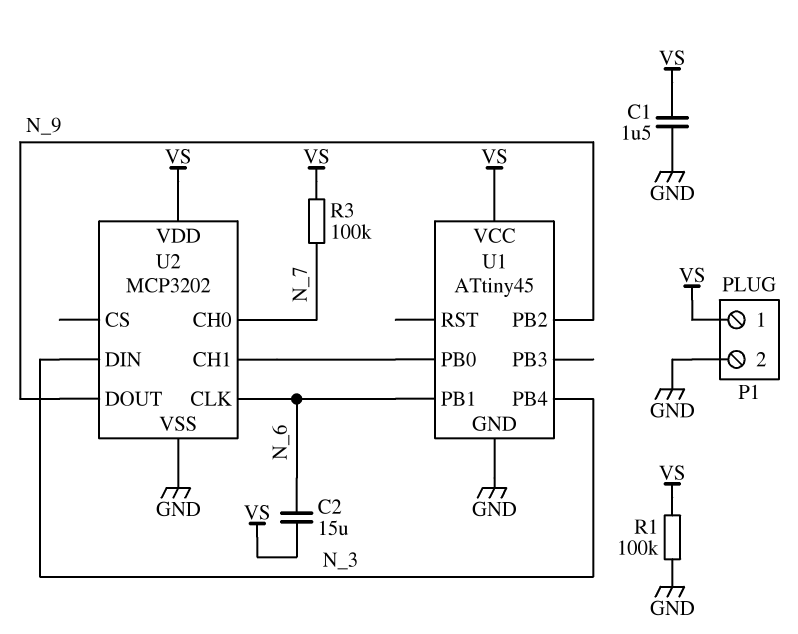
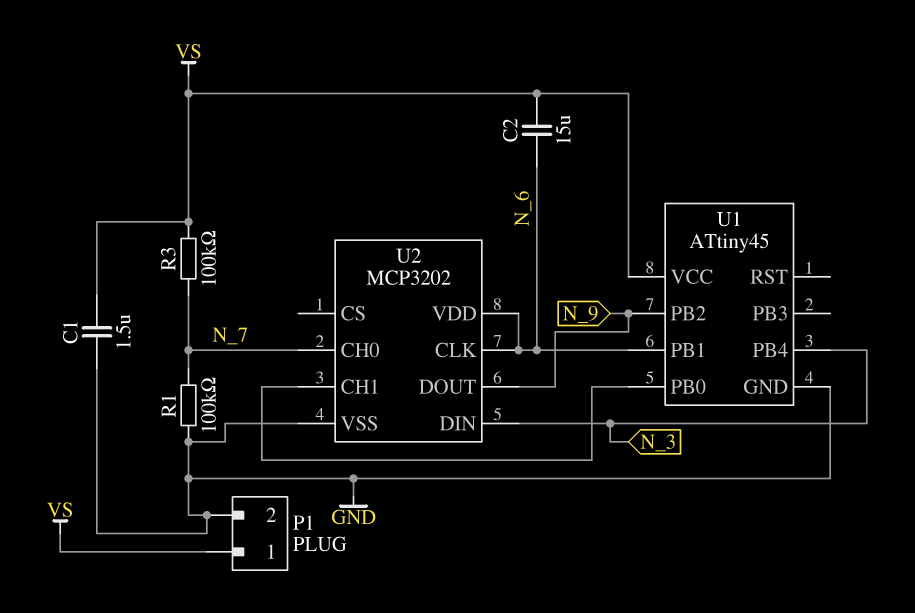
R1: 100k (GND, VS) -> 100k (GND, N_7)
U2 pin VDD: VS -> N_6

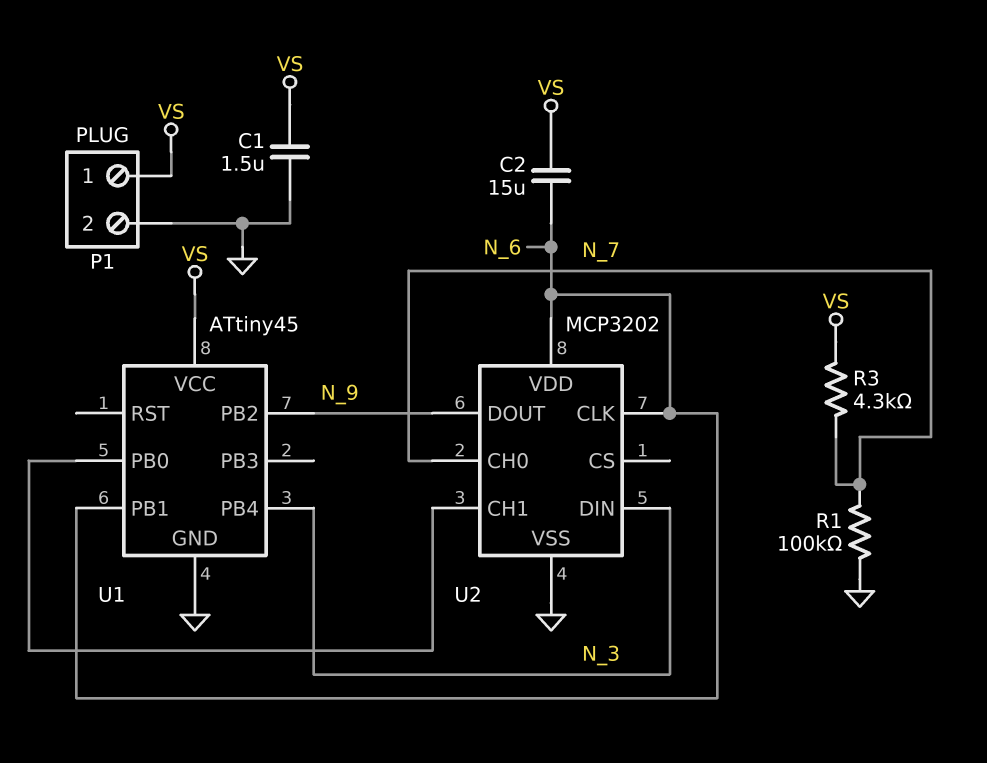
R3: 100k (N_7, VS) -> 4.3k (N_7, VS)

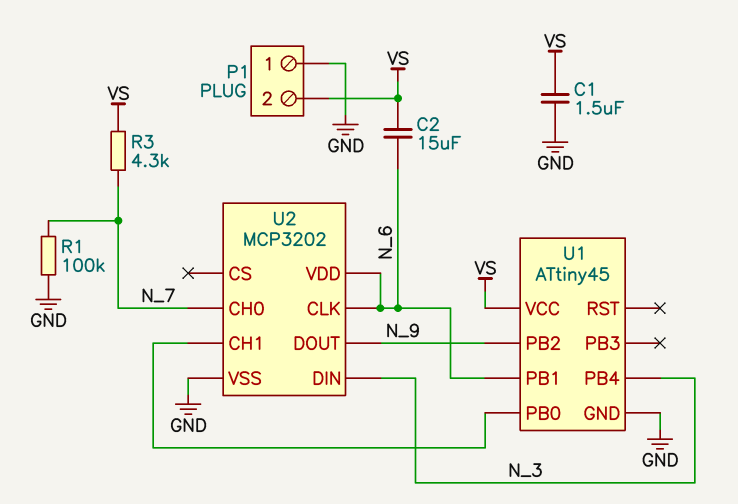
P1 pin 1: VS -> GND
P1 pin 2: GND -> VS

